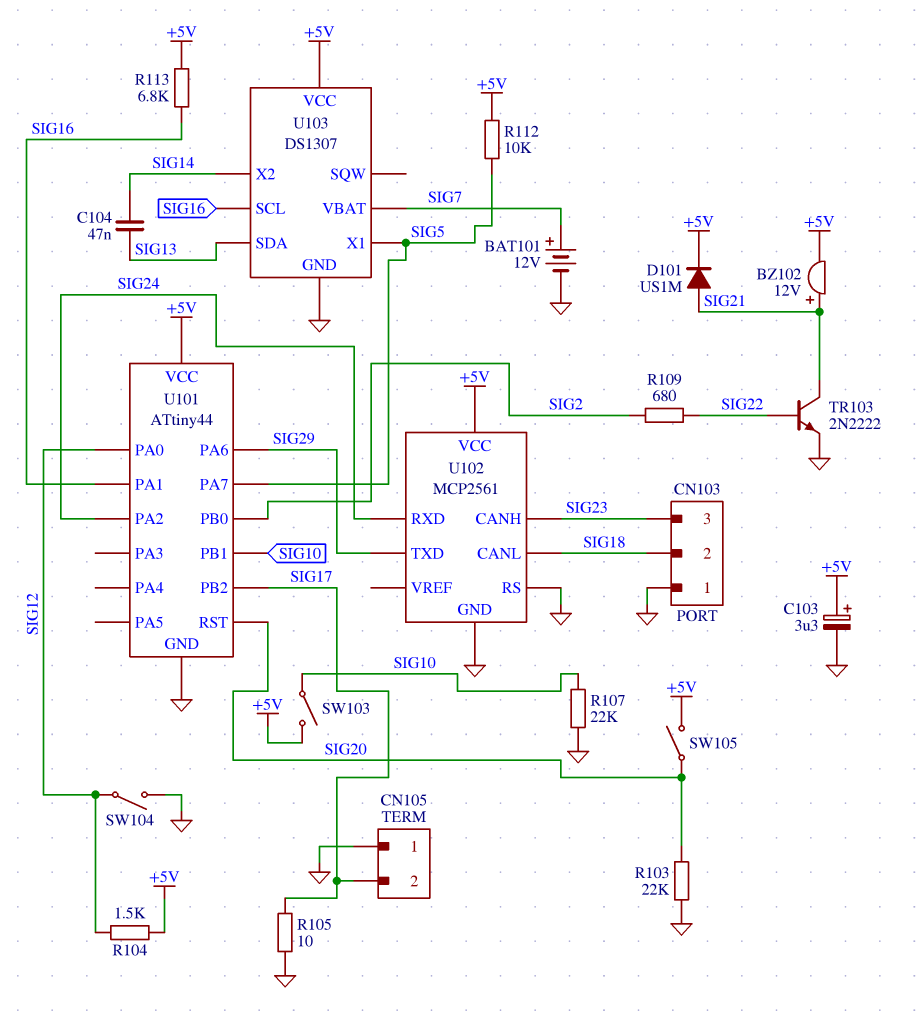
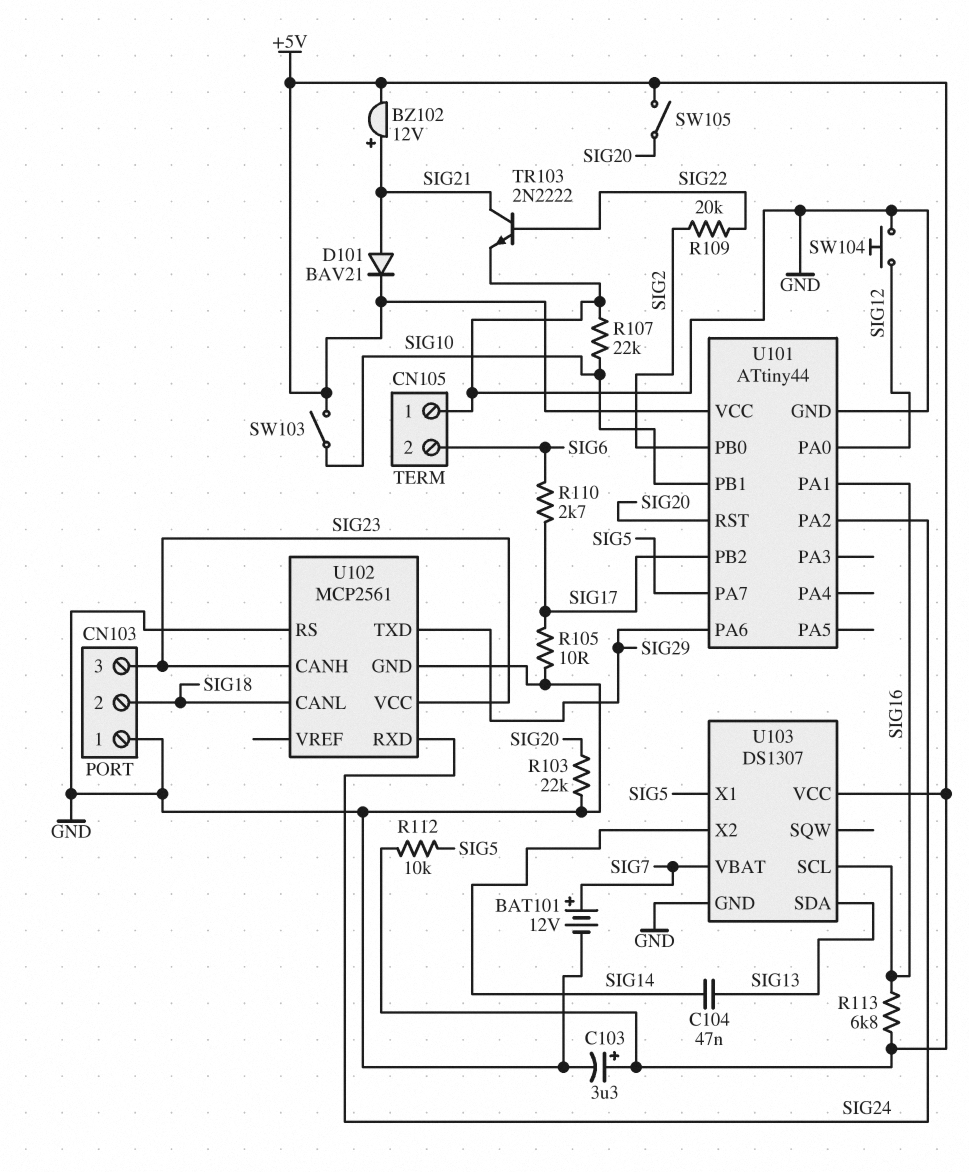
CN105 pin 2: SIG17 -> SIG6
D101: diode US1M (A SIG21, K +5V) -> diode BAV21 (A SIG21, K +5V)
R104: 1.5k (+5V, SIG12) -> none
R109: 680 (SIG2, SIG22) -> 20k (SIG2, SIG22)
R110: none -> 2.7k (SIG6, SIG17)
SW104: switch (GND, SIG12) -> button (GND, SIG12)
U102 pin VCC: +5V -> SIG23

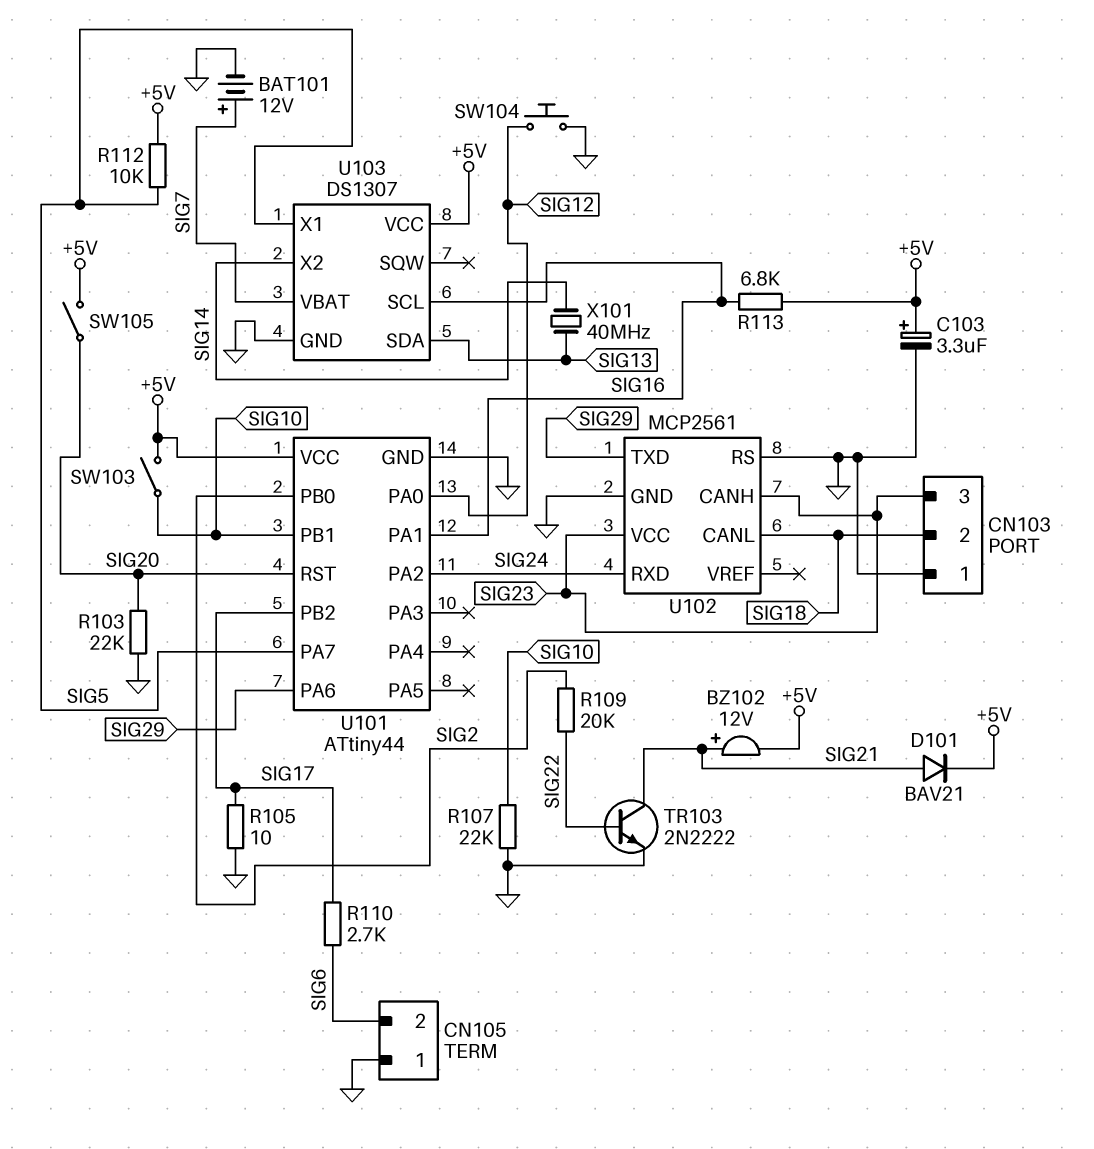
C104: 47nF (SIG13, SIG14) -> none
X101: none -> 40MHz (SIG13, SIG14)

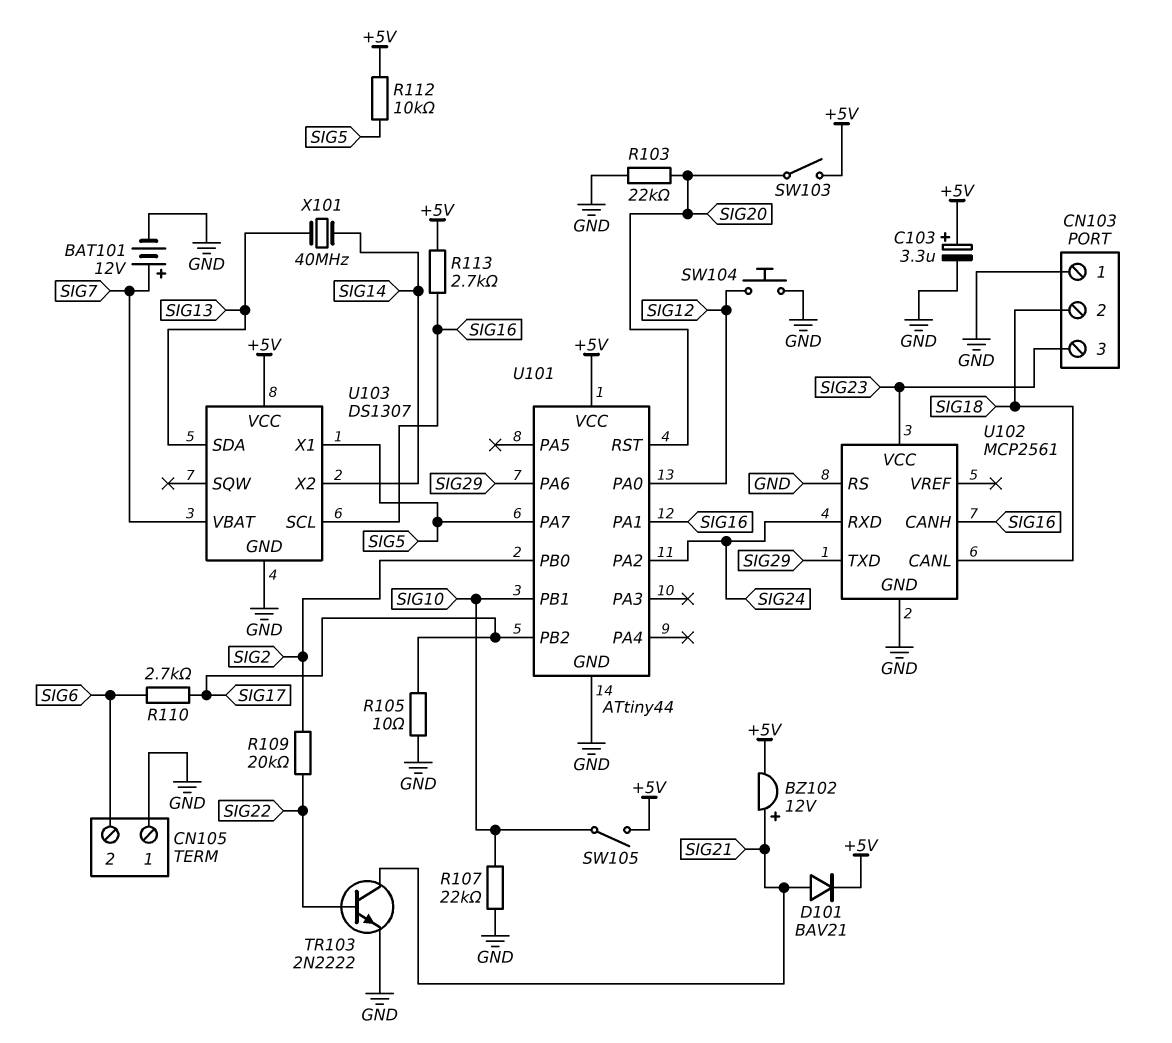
R113: 6.8k (+5V, SIG16) -> 2.7k (+5V, SIG16)
SW103: switch (+5V, SIG10) -> switch (+5V, SIG20)
SW105: switch (+5V, SIG20) -> switch (+5V, SIG10)
U102 pin CANH: SIG23 -> SIG16

